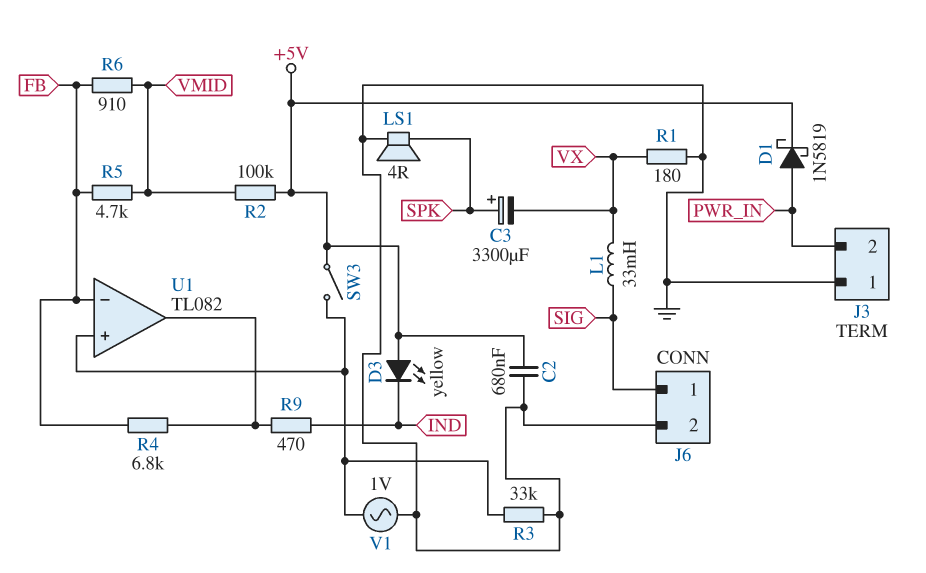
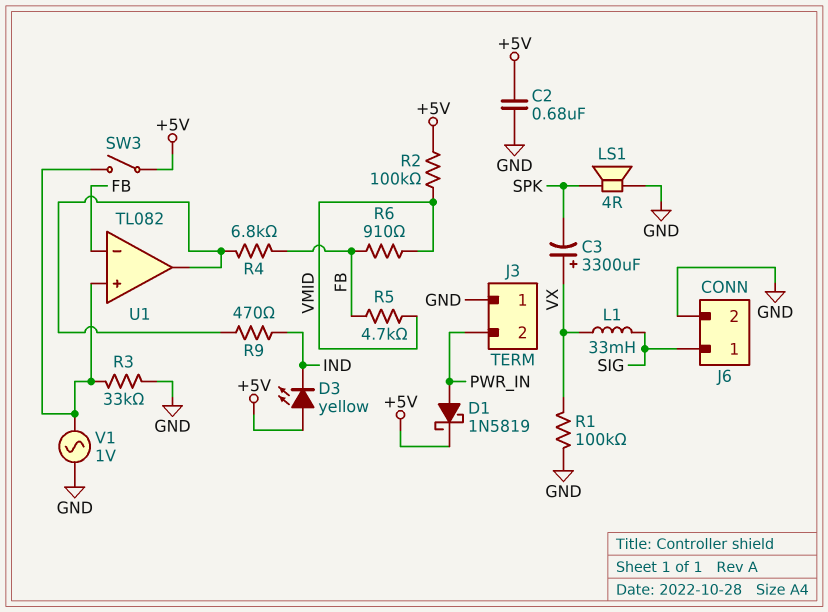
C3: 3300uF (plus SPK, minus VX) -> 3300uF (plus VX, minus SPK)
R1: 180 (GND, VX) -> 100k (GND, VX)

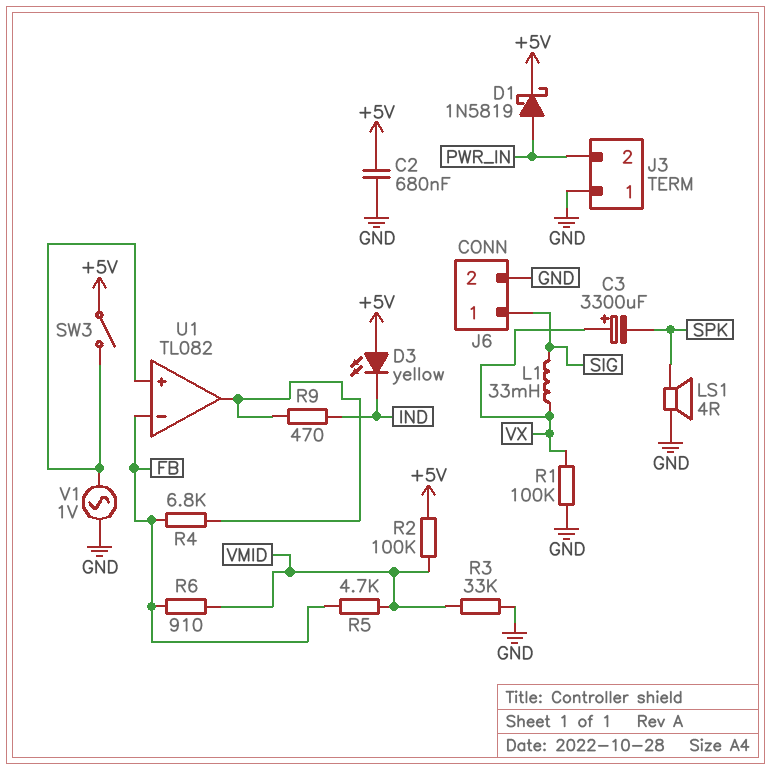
R3: 33k (GND, U1/in+) -> 33k (GND, VMID)

